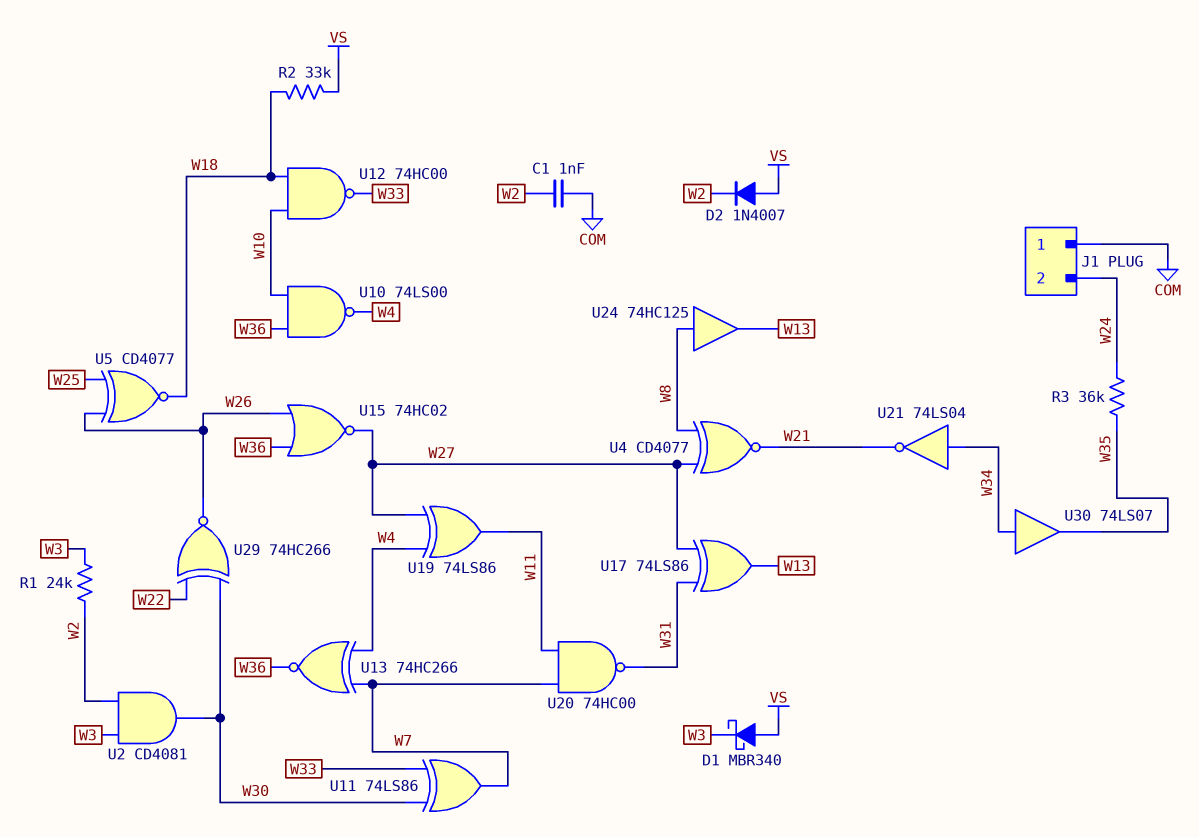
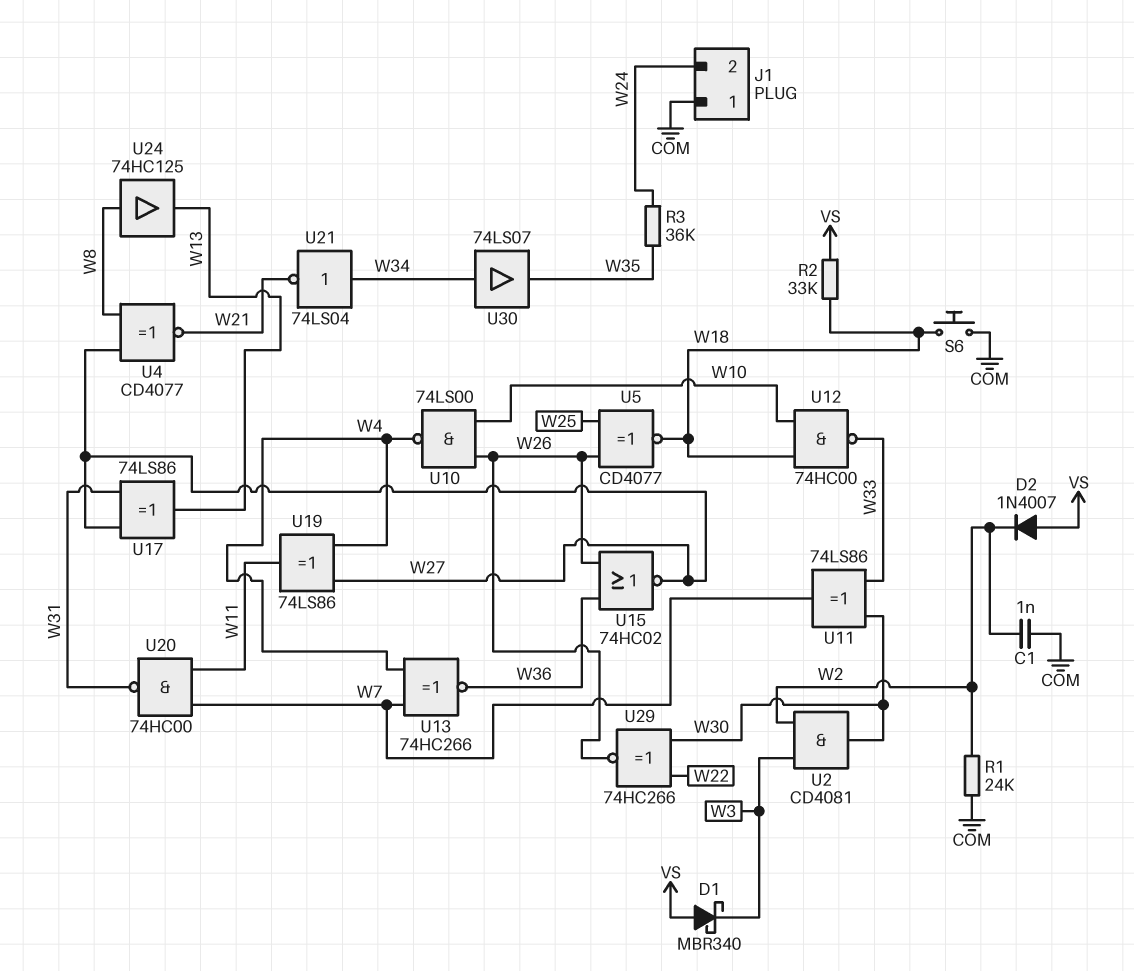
R1: 24k (W2, W3) -> 24k (COM, W2)
S6: none -> button (COM, W18)
U10: NAND 74LS00 (in W10, in W36, out W4) -> NAND 74LS00 (in W10, in W26, out W4)

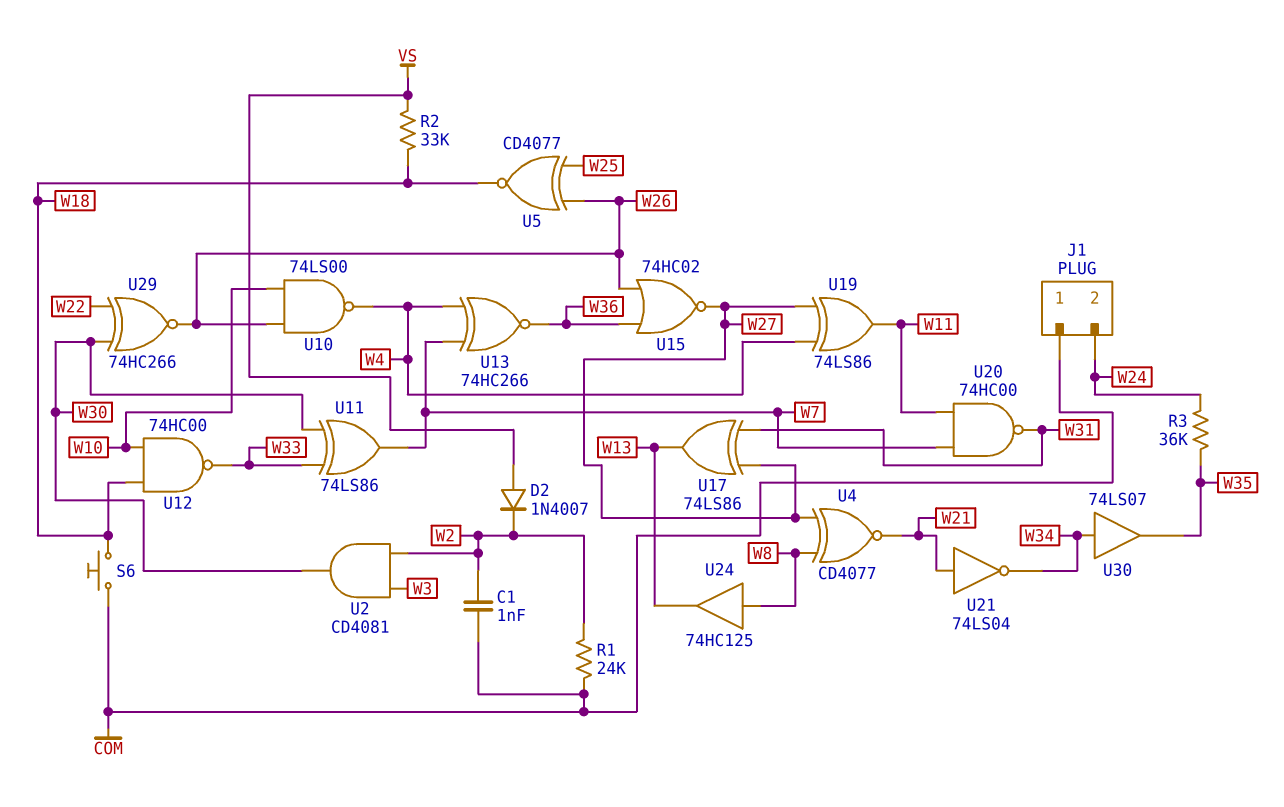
D1: schottky MBR340 (A VS, K W3) -> none
U21: NOT 74LS04 (in W34, out W21) -> NOT 74LS04 (in W21, out W34)

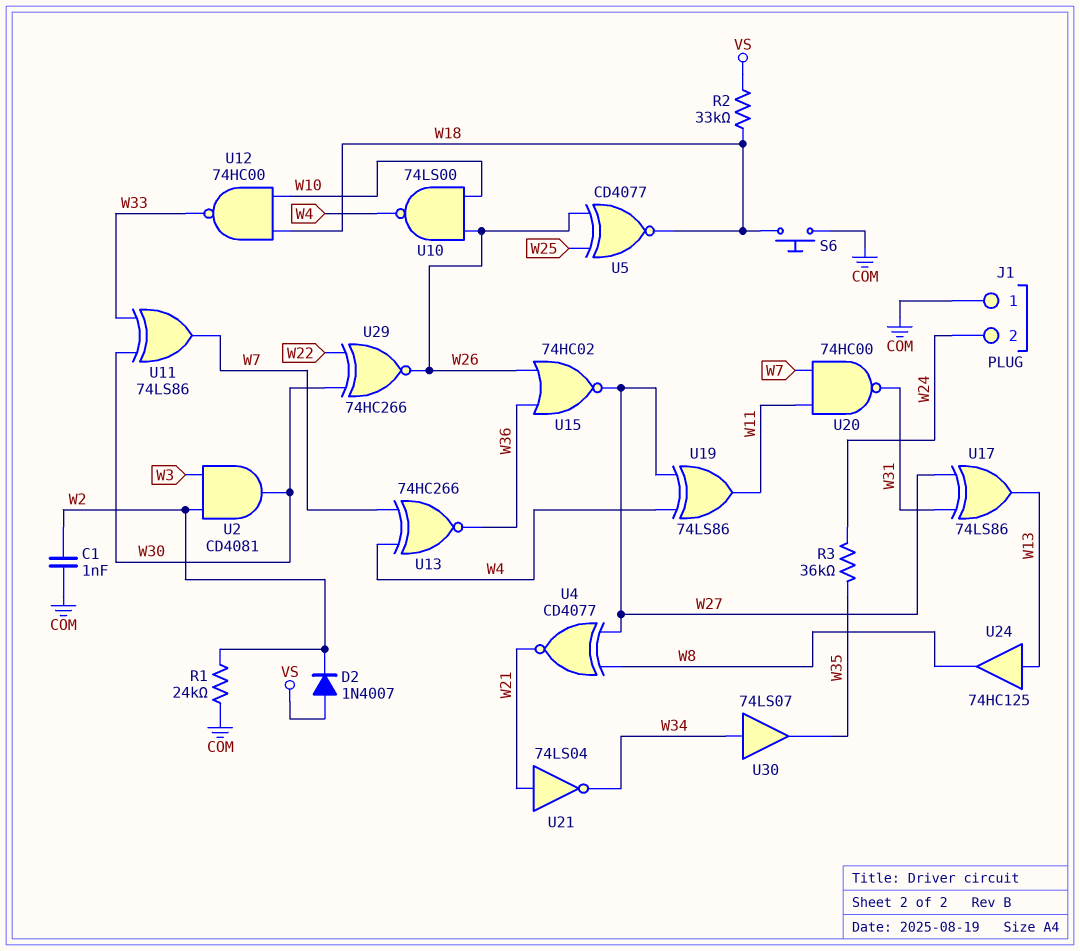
U24: buffer 74HC125 (in W8, out W13) -> buffer 74HC125 (in W13, out W8)

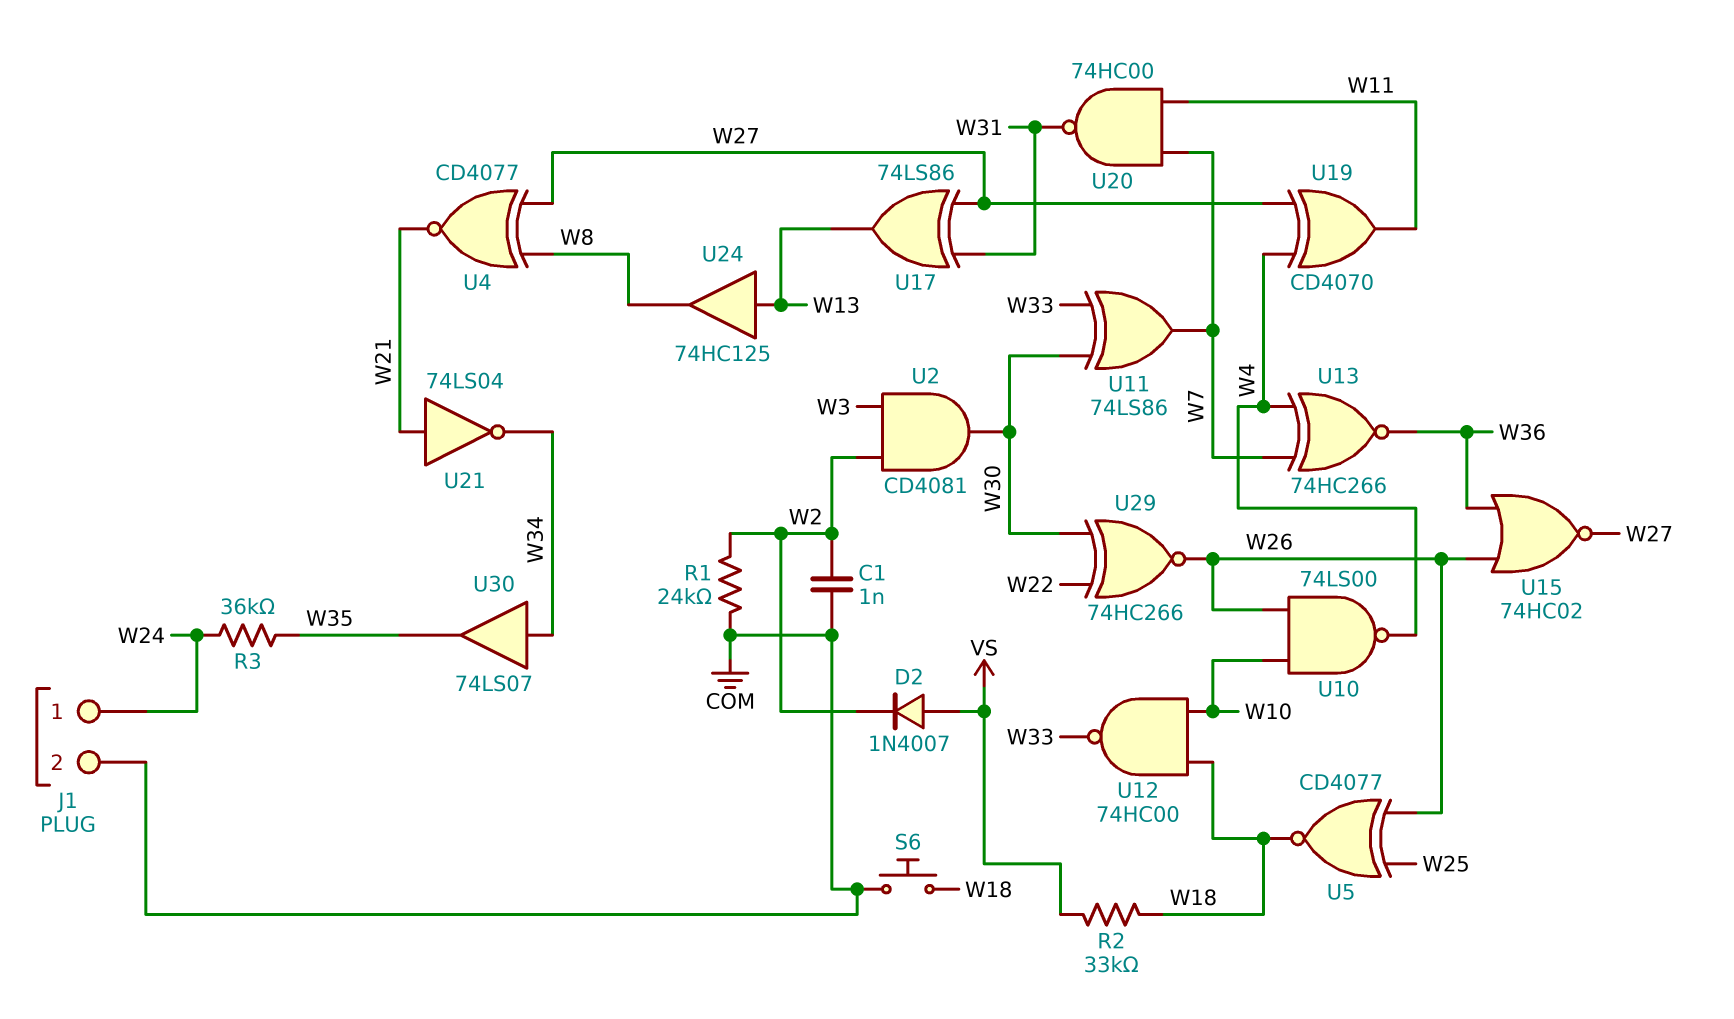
J1 pin 1: COM -> W24
J1 pin 2: W24 -> COM
U19: XOR 74LS86 (in W4, in W27, out W11) -> XOR CD4070 (in W4, in W27, out W11)

